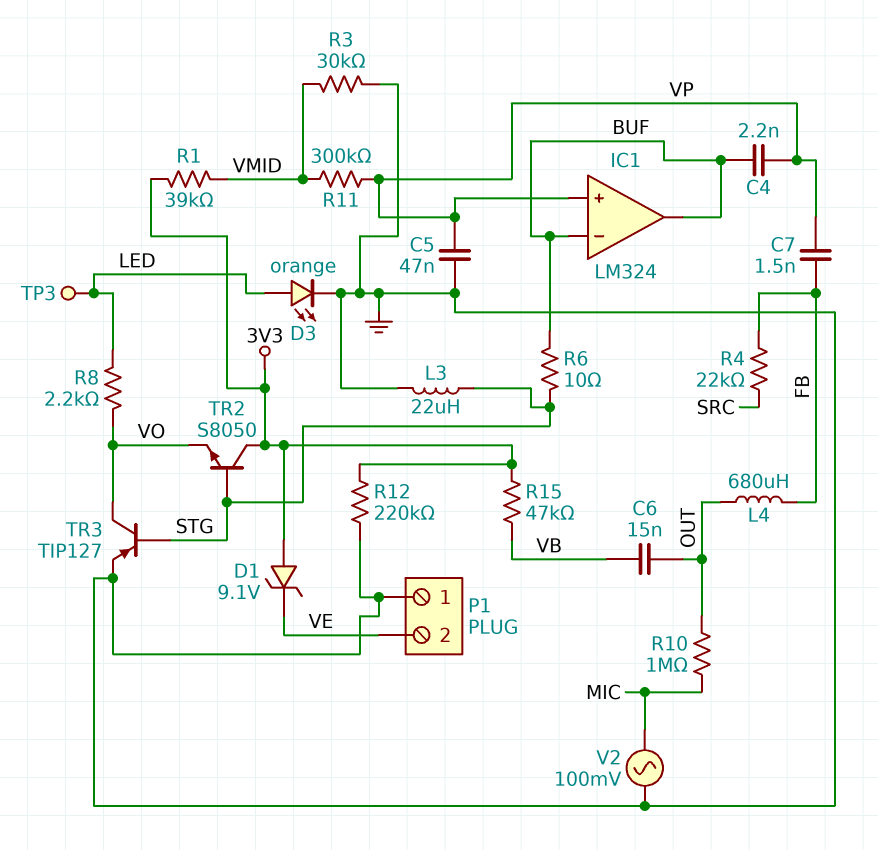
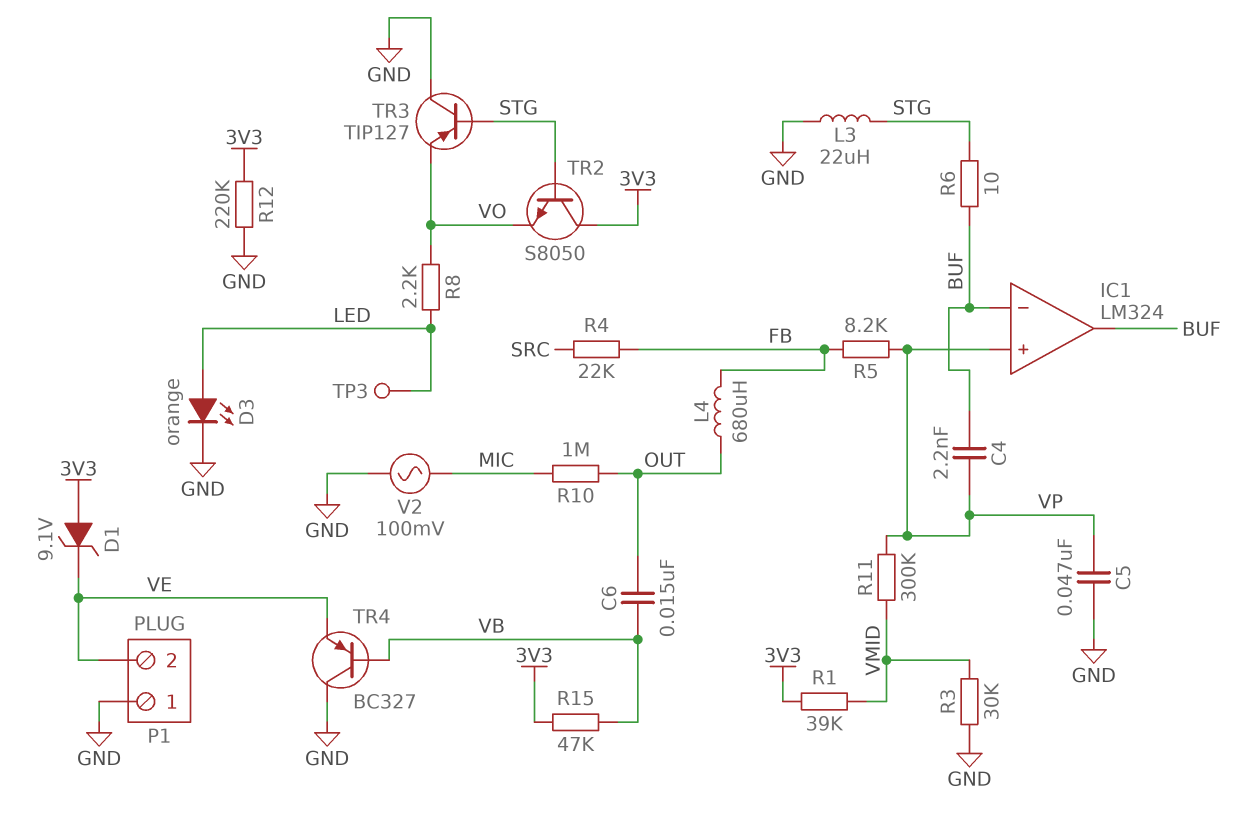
C7: 1.5nF (FB, VP) -> none
R5: none -> 8.2k (FB, VP)
TR3: PNP TIP127 (B STG, C VO, E GND) -> PNP TIP127 (B STG, C GND, E VO)
TR4: none -> PNP BC327 (B VB, C GND, E VE)

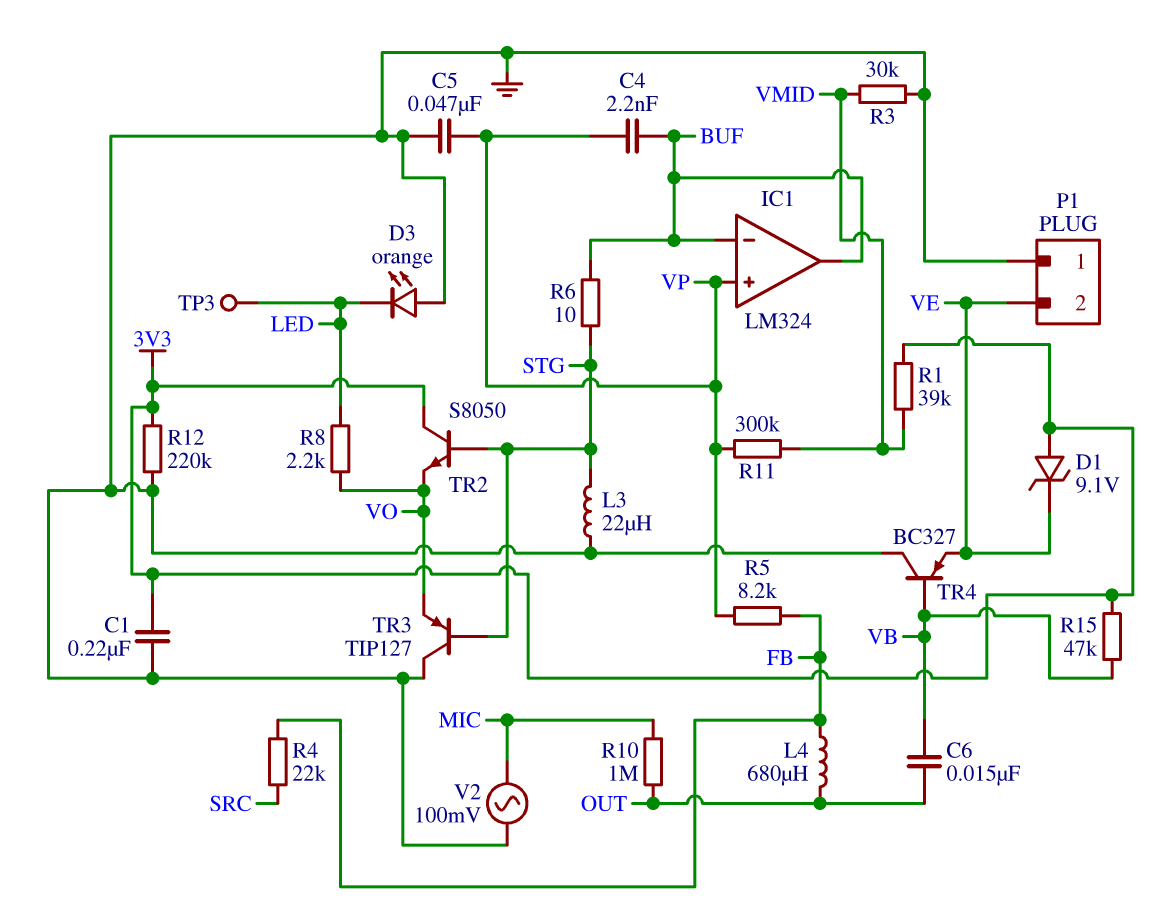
C1: none -> 220nF (3V3, GND)
D3: LED orange (A LED, K GND) -> LED orange (A GND, K LED)

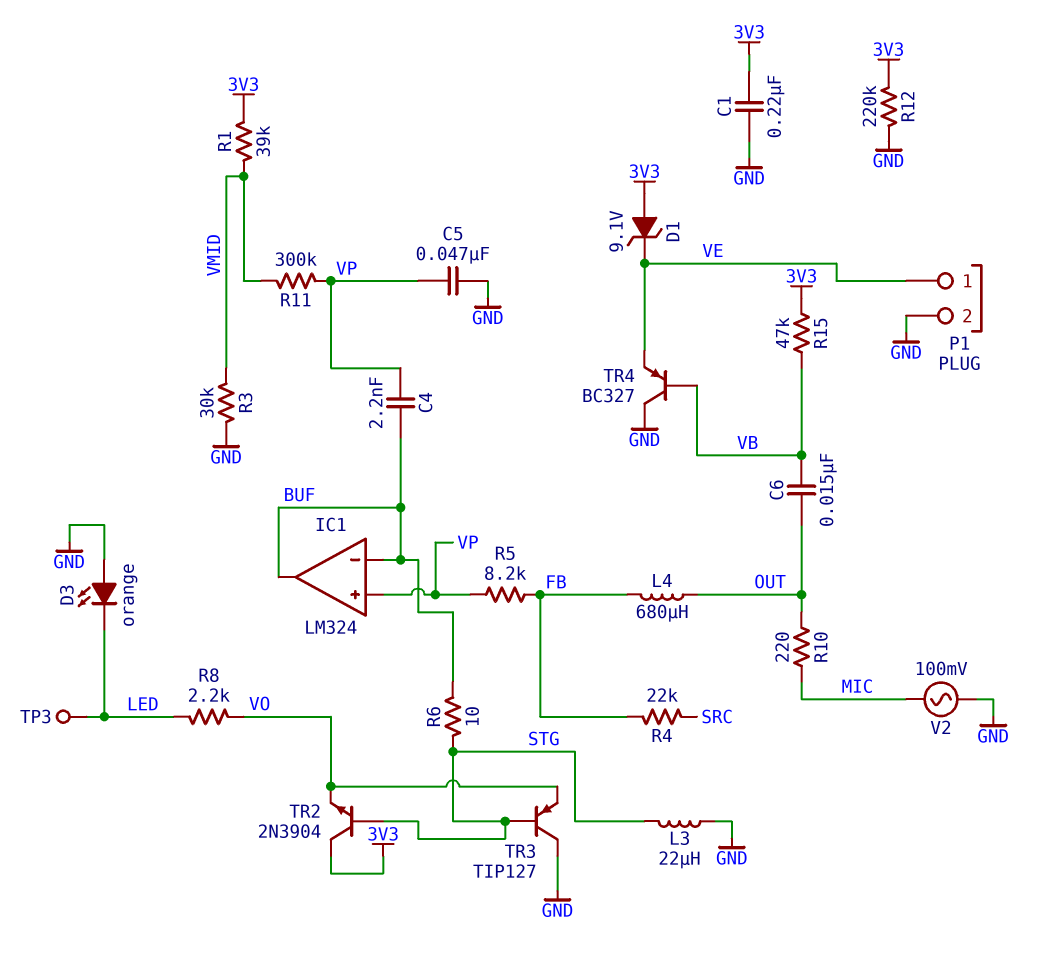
P1 pin 1: GND -> VE
P1 pin 2: VE -> GND
R10: 1M (MIC, OUT) -> 220 (MIC, OUT)
TR2: NPN S8050 (B STG, C 3V3, E VO) -> NPN 2N3904 (B STG, C 3V3, E VO)

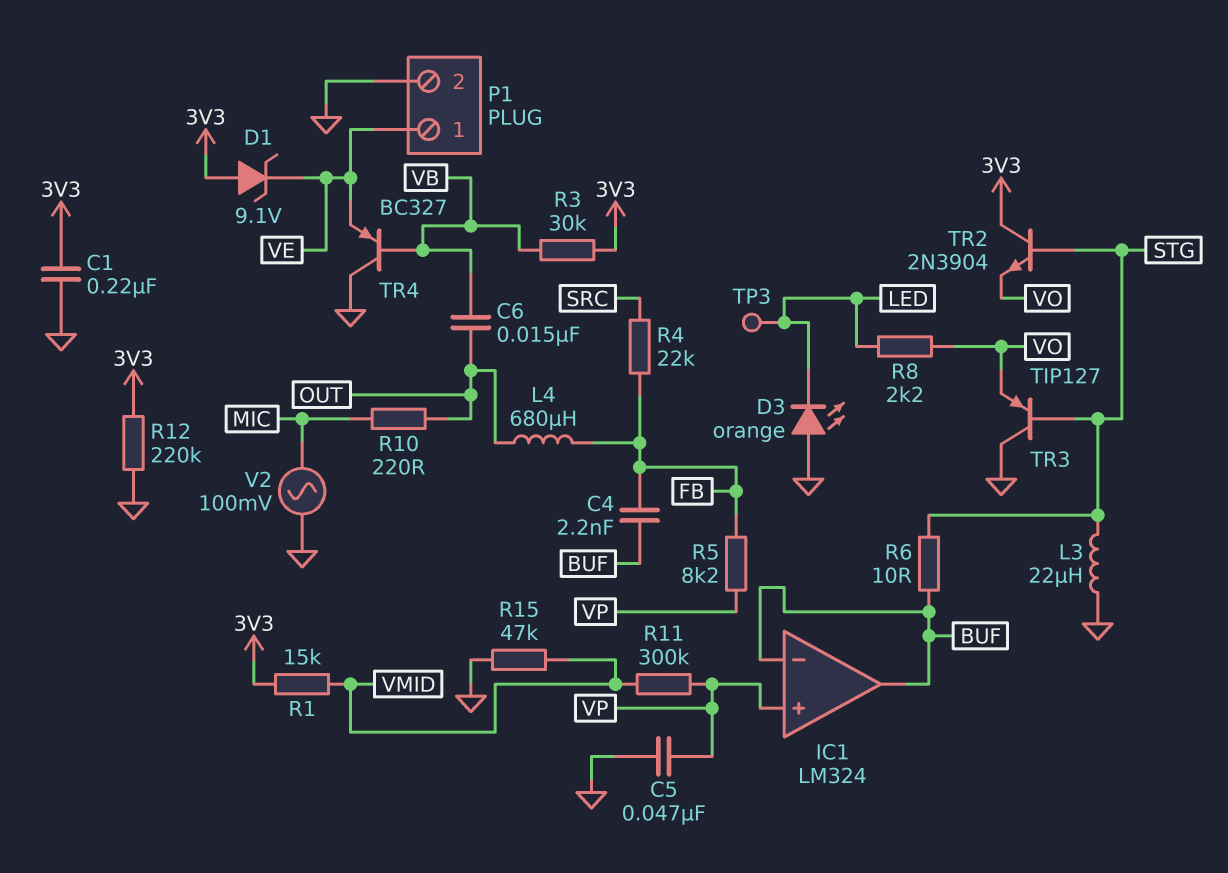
C4: 2.2nF (BUF, VP) -> 2.2nF (BUF, FB)
R1: 39k (3V3, VMID) -> 15k (3V3, VMID)
R3: 30k (GND, VMID) -> 30k (3V3, VB)
R15: 47k (3V3, VB) -> 47k (GND, VMID)

